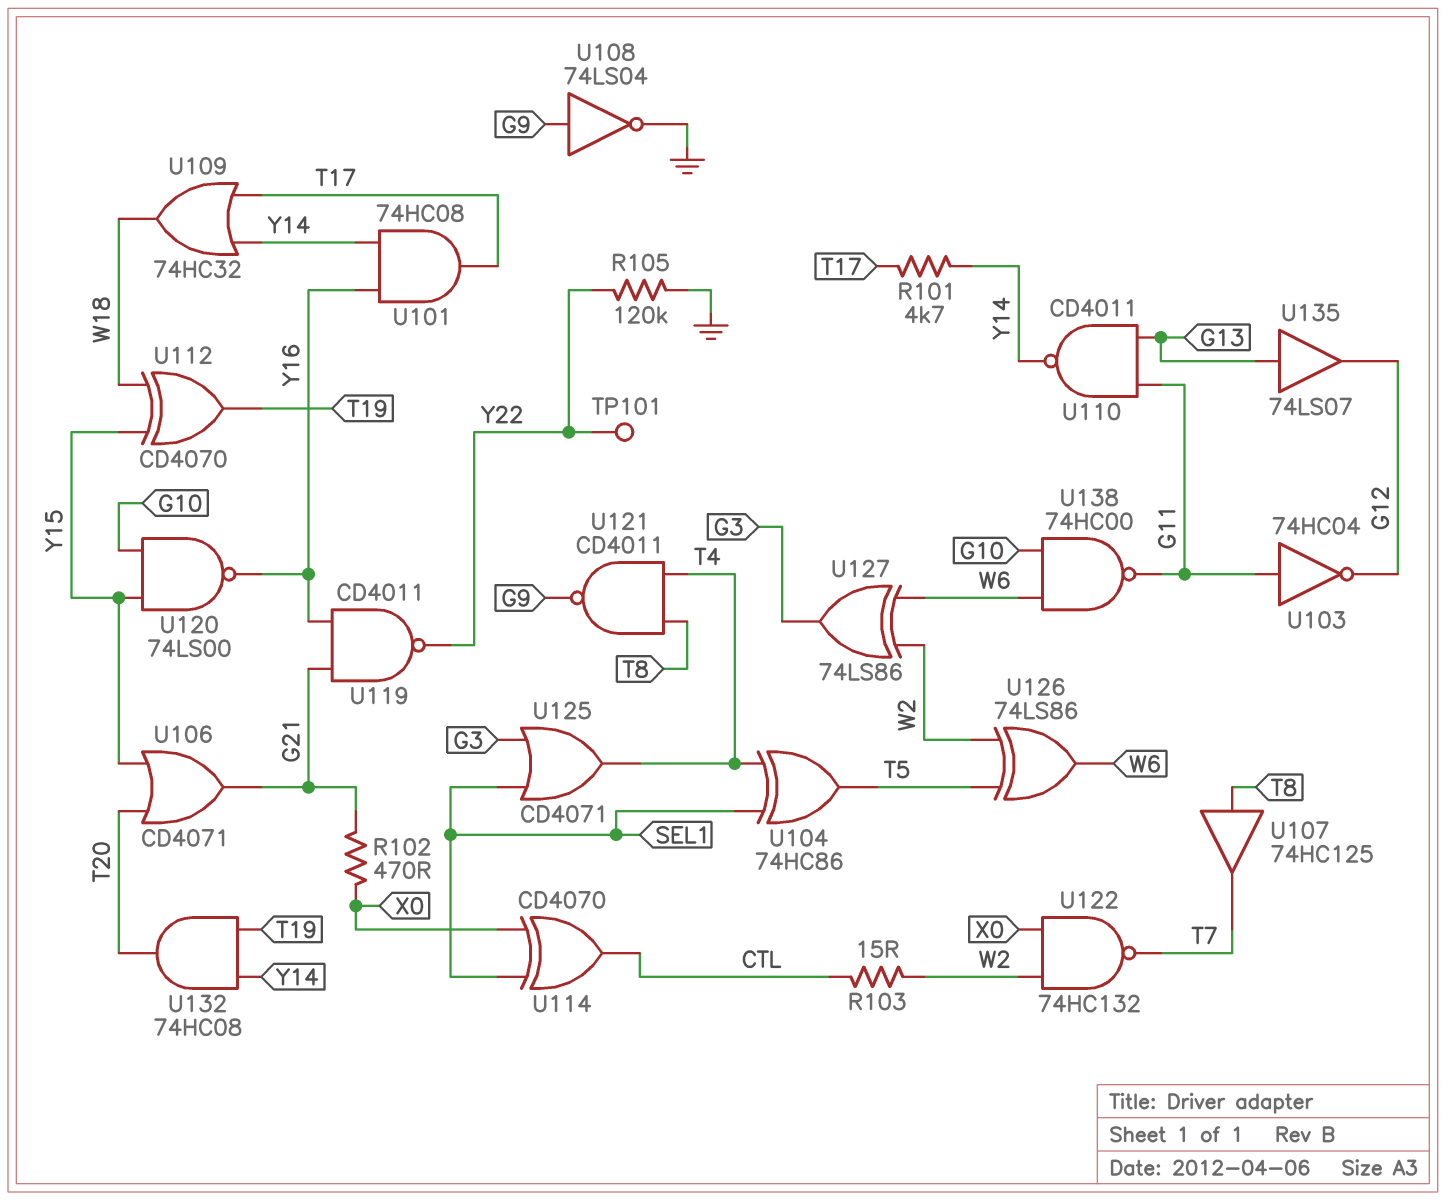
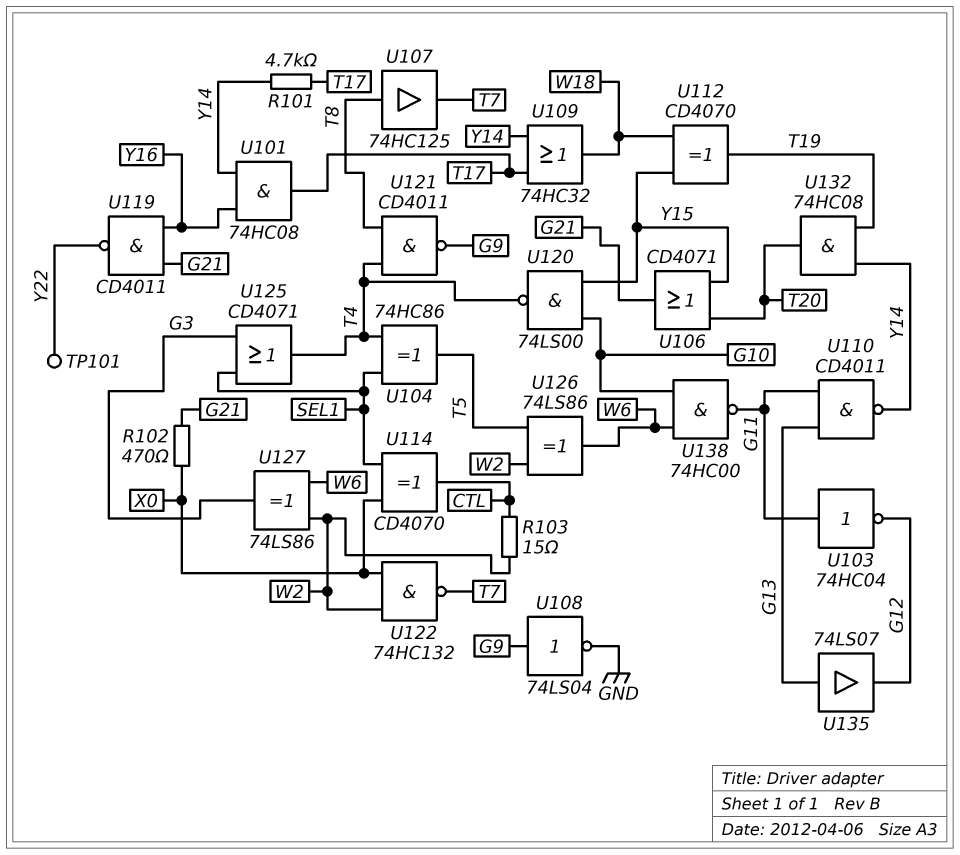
R105: 120k (GND, Y22) -> none
U120: NAND 74LS00 (in G10, in Y15, out Y16) -> NAND 74LS00 (in G10, in Y15, out T4)

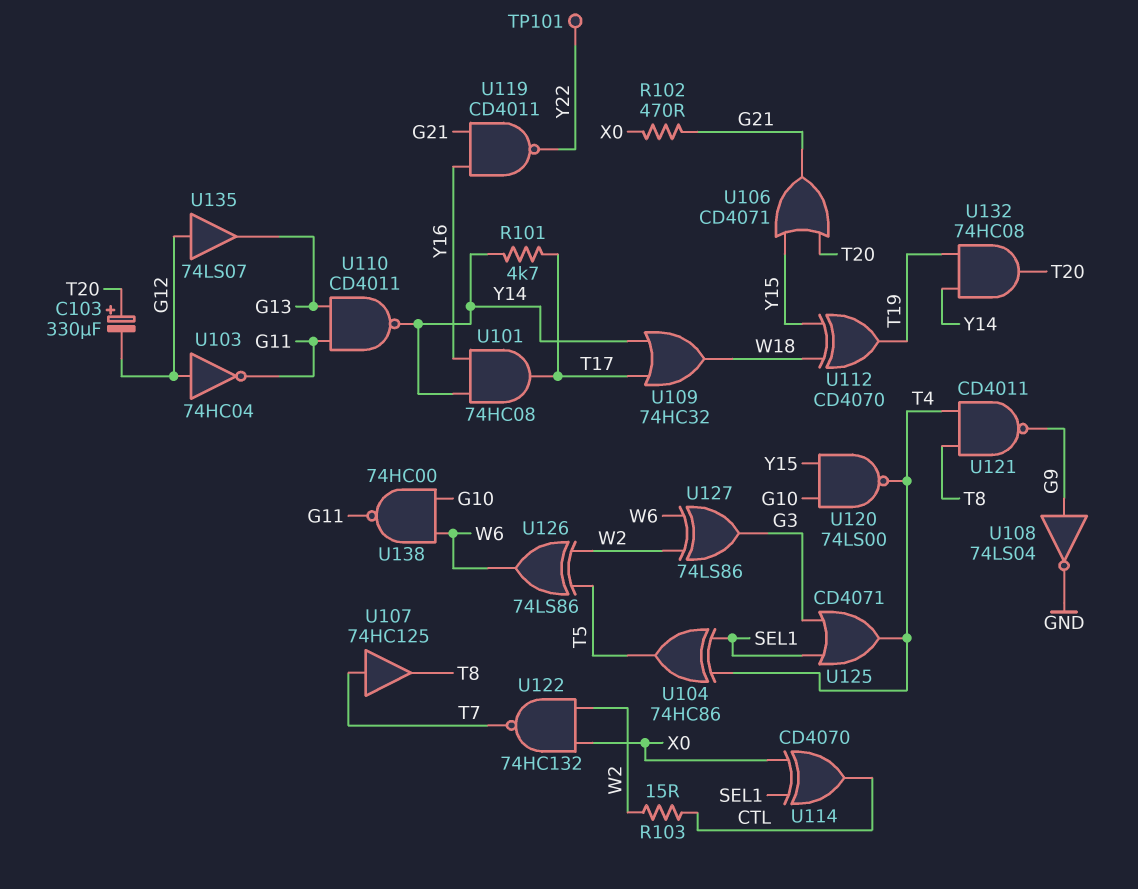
C103: none -> 330uF (plus T20, minus G12)
U103: NOT 74HC04 (in G11, out G12) -> NOT 74HC04 (in G12, out G11)
U107: buffer 74HC125 (in T8, out T7) -> buffer 74HC125 (in T7, out T8)
U135: buffer 74LS07 (in G13, out G12) -> buffer 74LS07 (in G12, out G13)

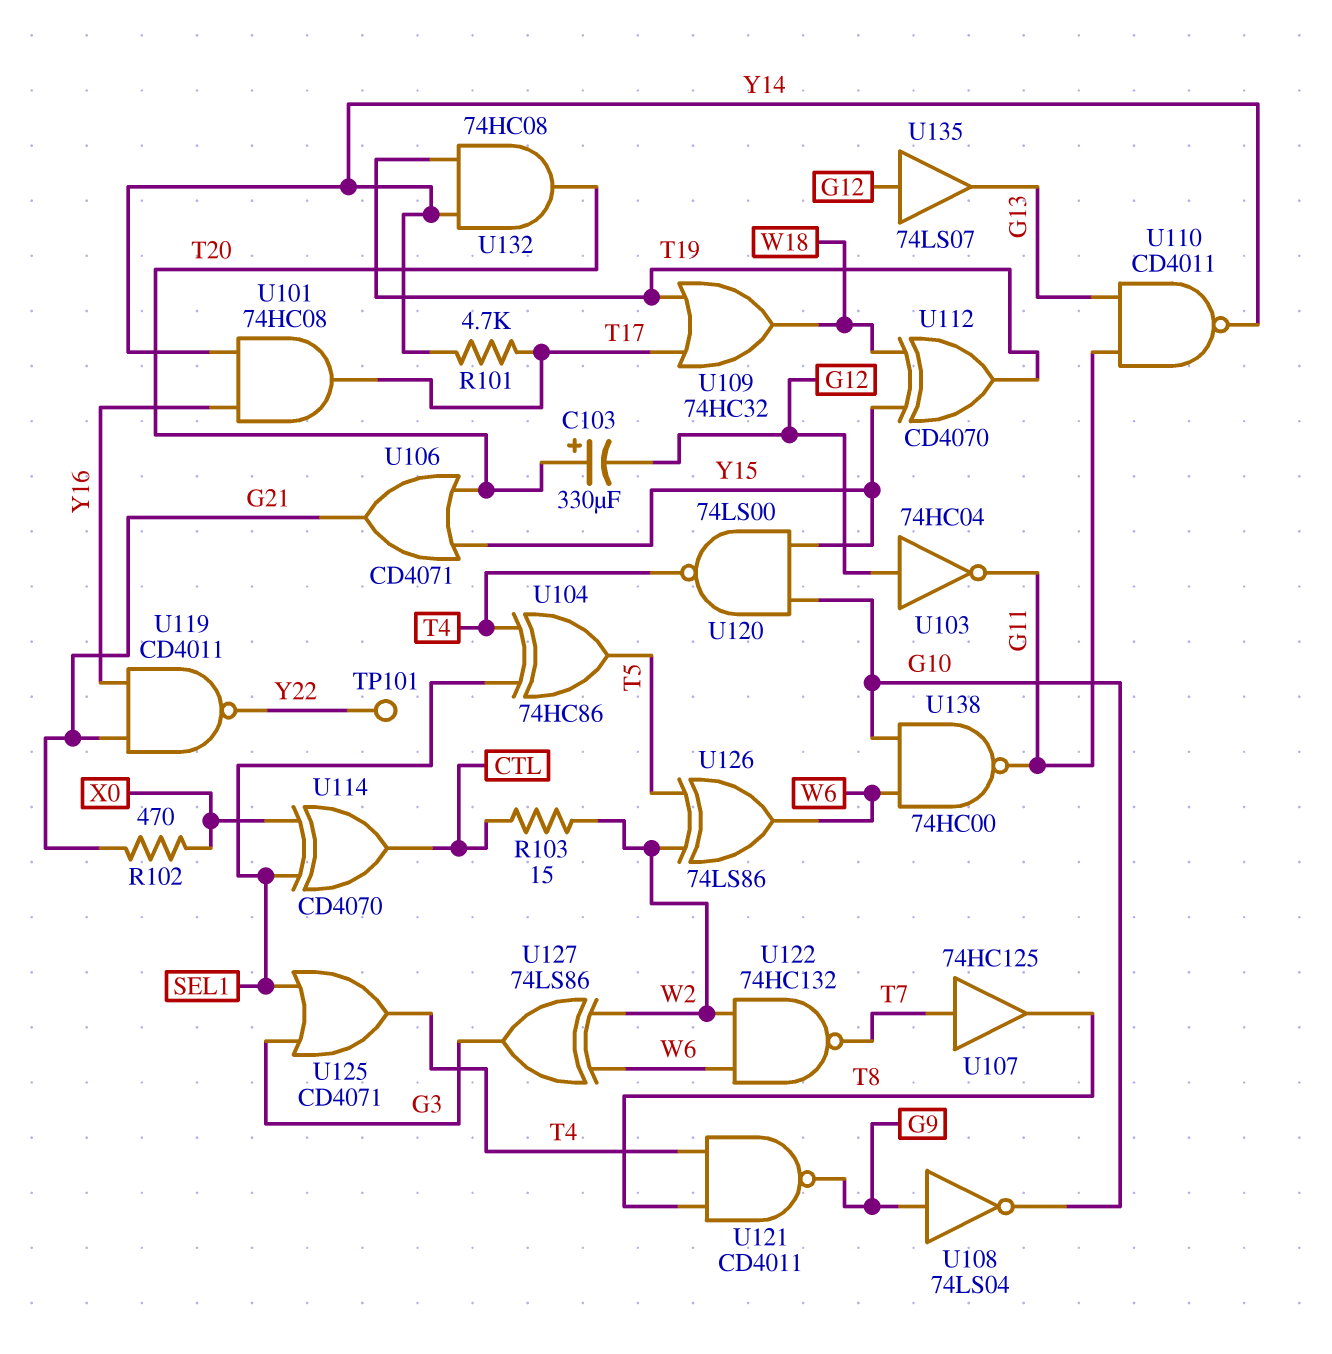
U108: NOT 74LS04 (in G9, out GND) -> NOT 74LS04 (in G9, out G10)
U109: OR 74HC32 (in T17, in Y14, out W18) -> OR 74HC32 (in T17, in T19, out W18)
U122: NAND 74HC132 (in W2, in X0, out T7) -> NAND 74HC132 (in W2, in W6, out T7)

